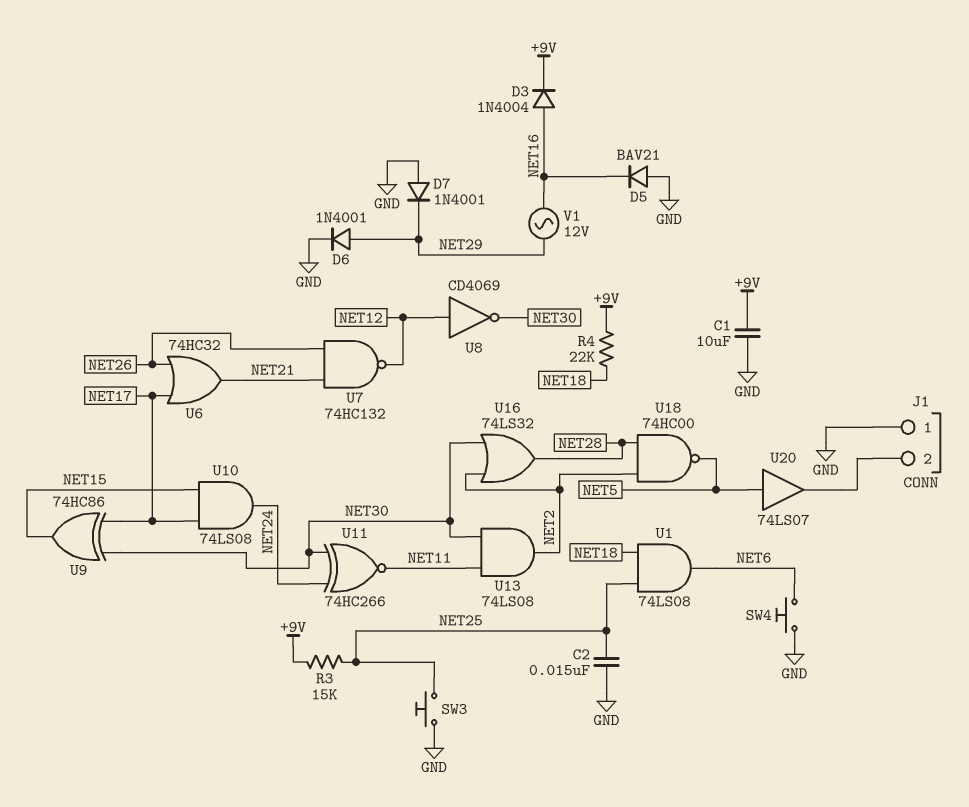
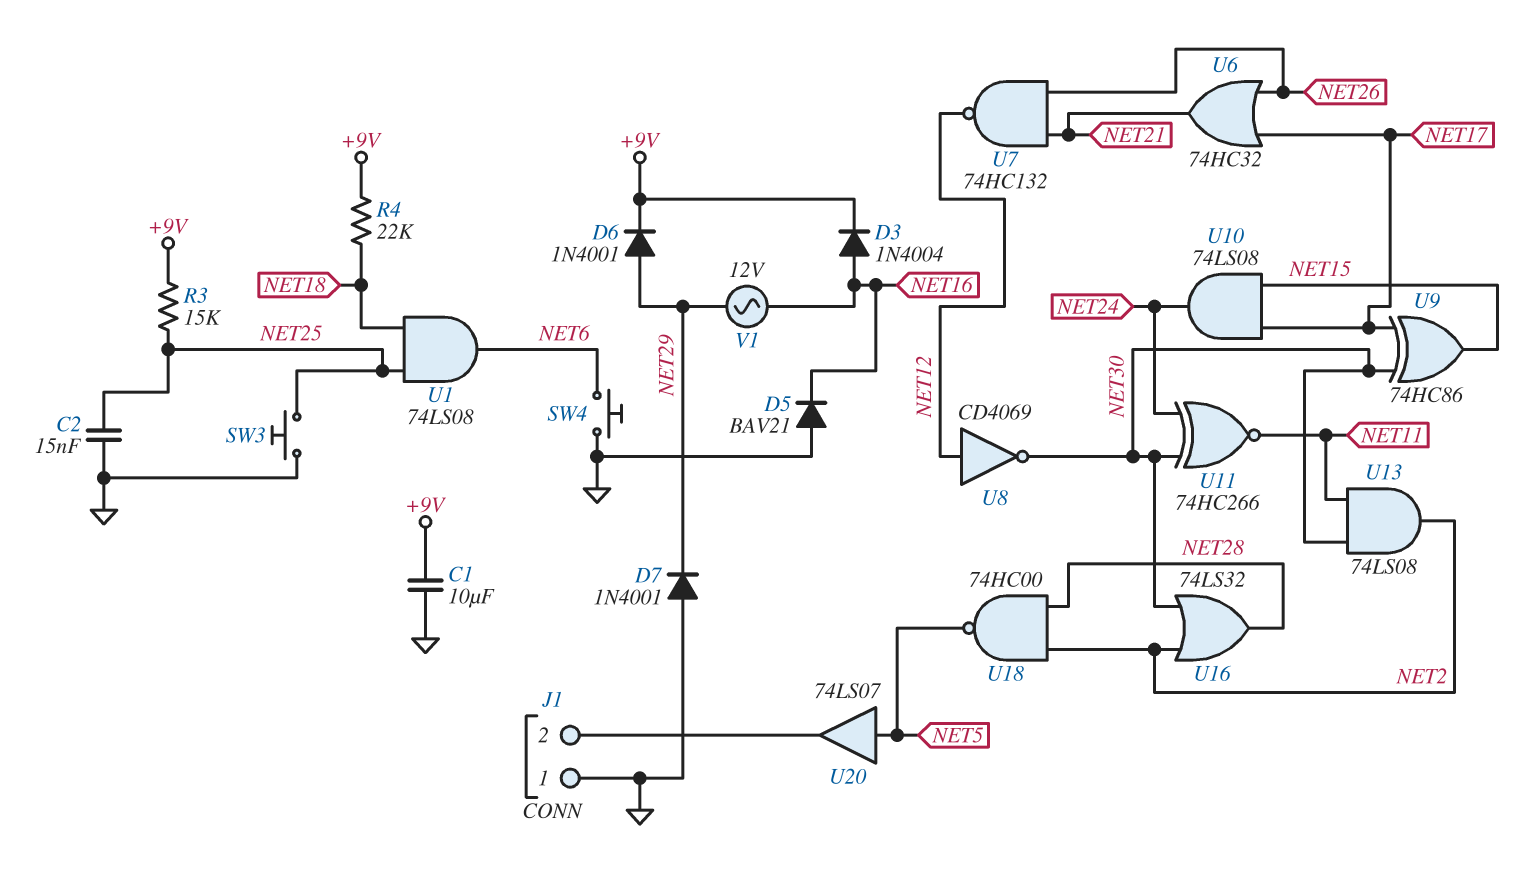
D6: diode 1N4001 (A NET29, K GND) -> diode 1N4001 (A NET29, K +9V)

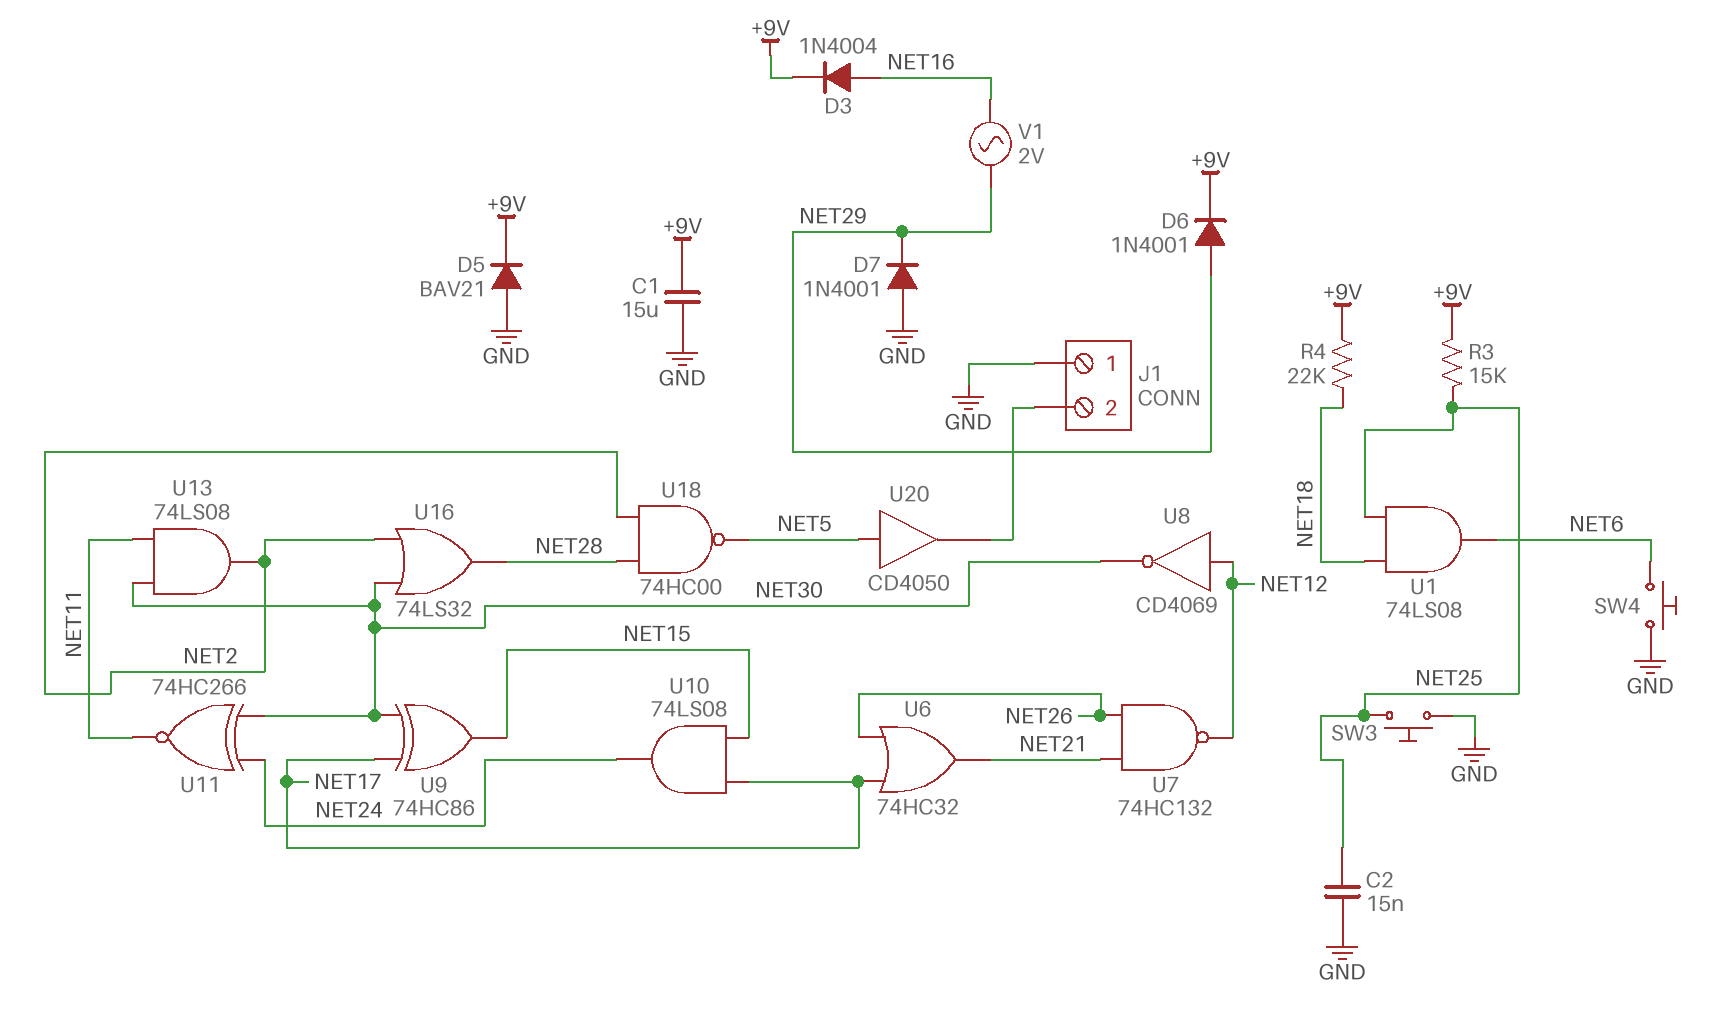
C1: 10uF (+9V, GND) -> 15uF (+9V, GND)
D5: diode BAV21 (A GND, K NET16) -> diode BAV21 (A GND, K +9V)
U20: buffer 74LS07 (in NET5, out J1/2) -> buffer CD4050 (in NET5, out J1/2)
V1: AC 12V (NET16, NET29) -> AC 2V (NET16, NET29)

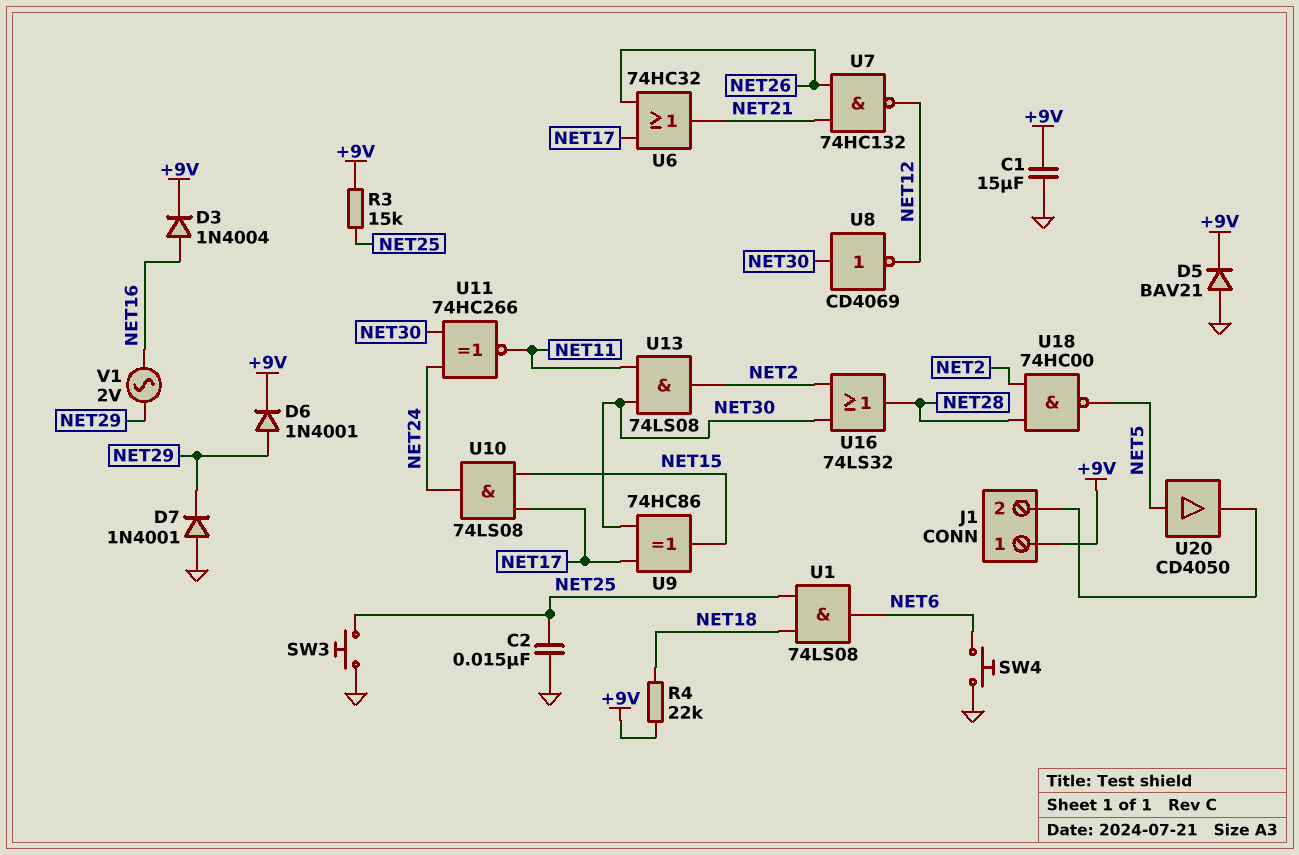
J1 pin 1: GND -> +9V
U8: NOT CD4069 (in NET12, out NET30) -> NOT CD4069 (in NET30, out NET12)

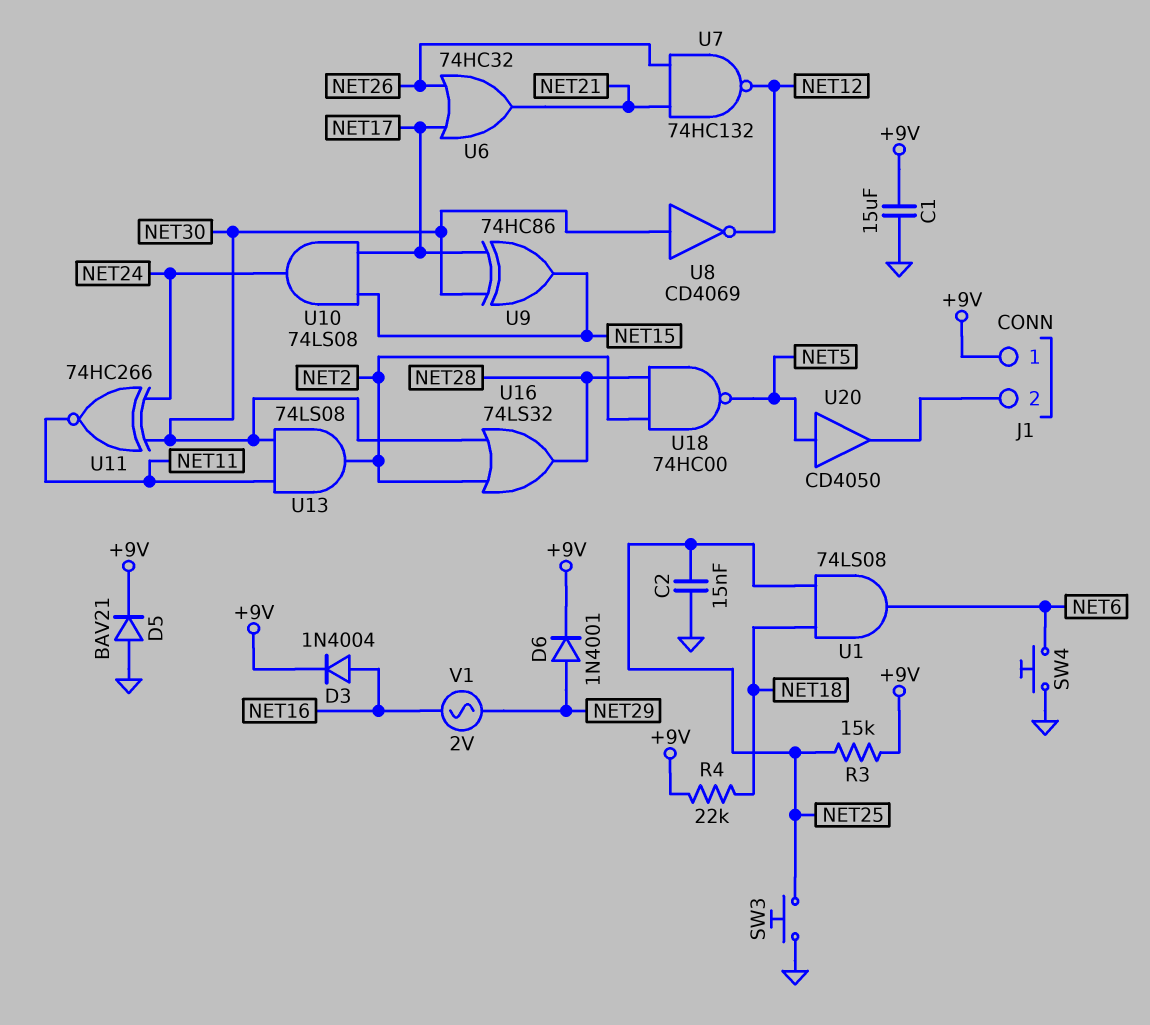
D7: diode 1N4001 (A GND, K NET29) -> none

